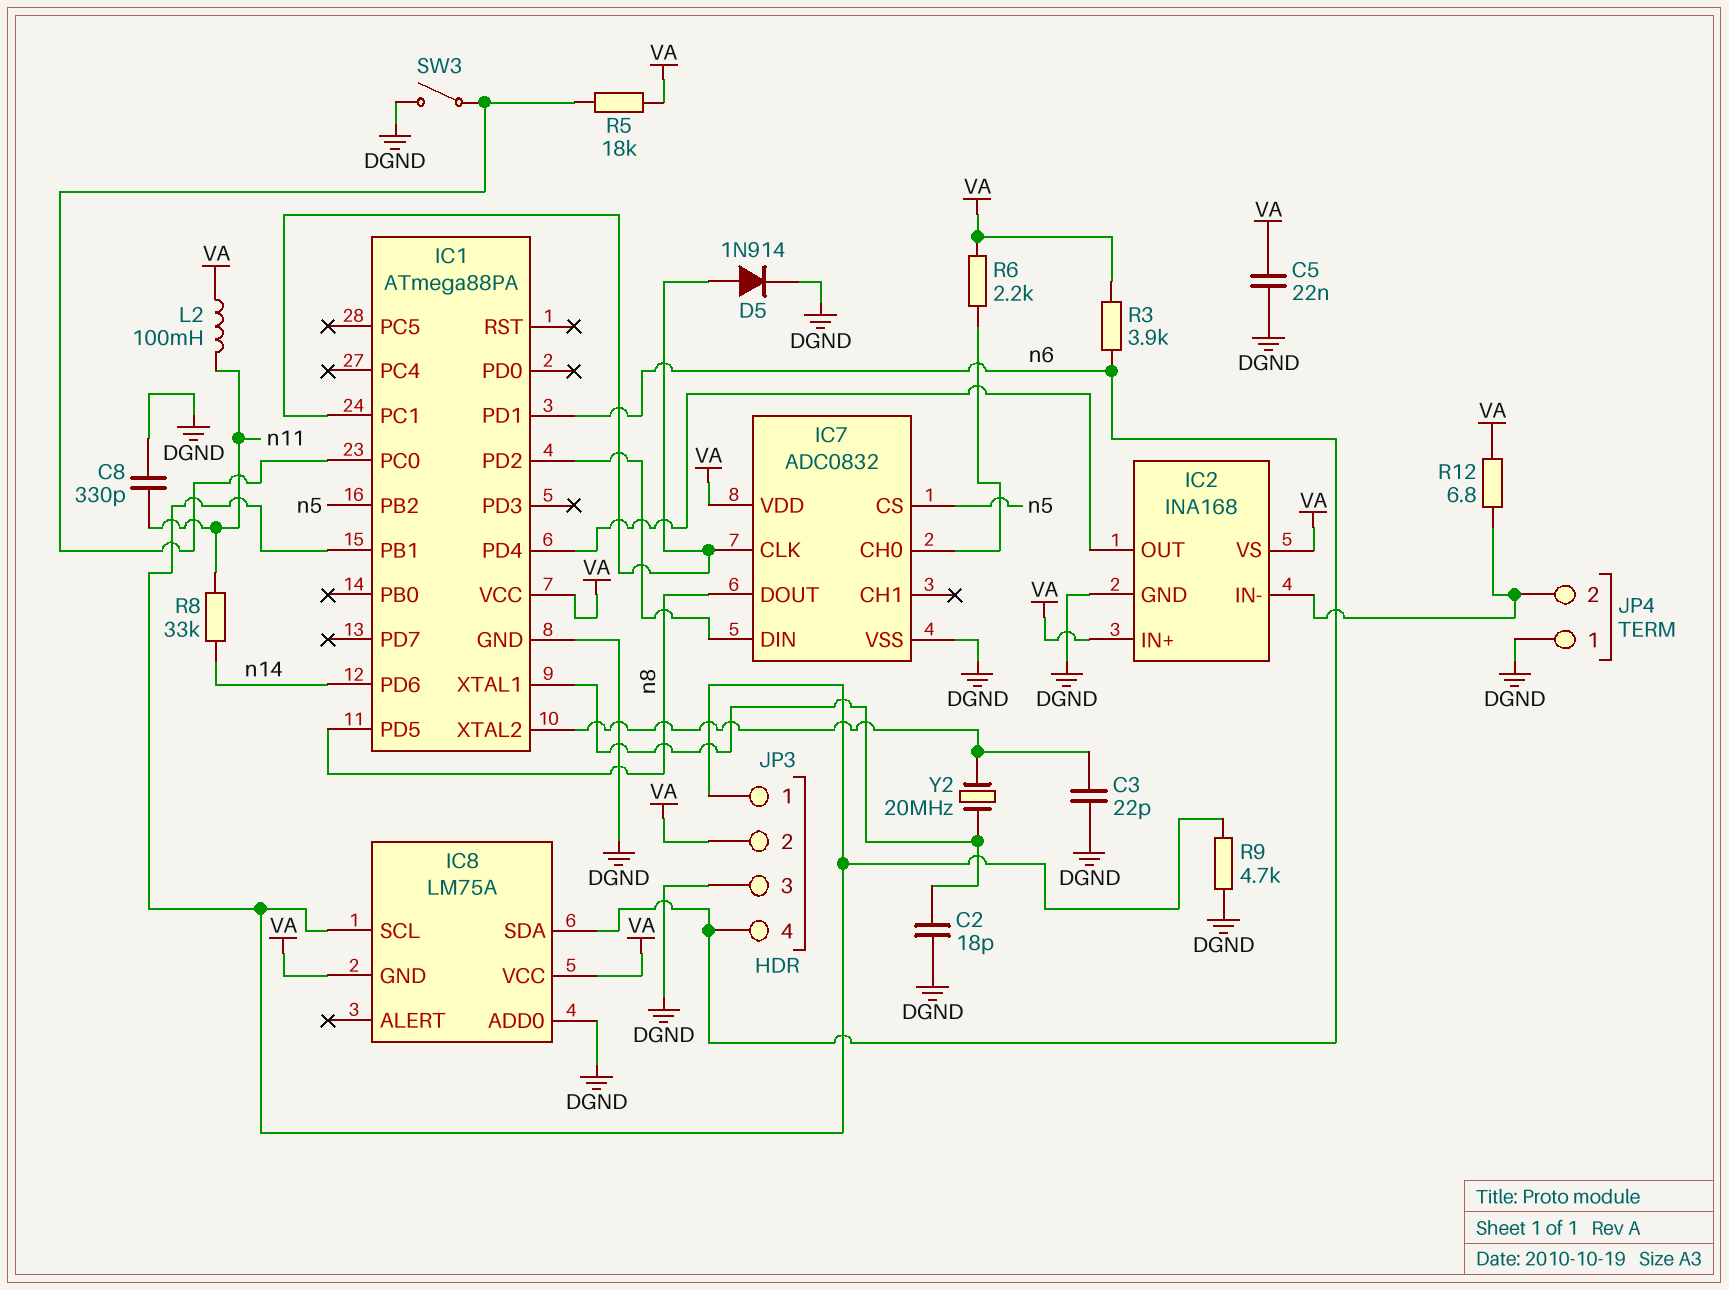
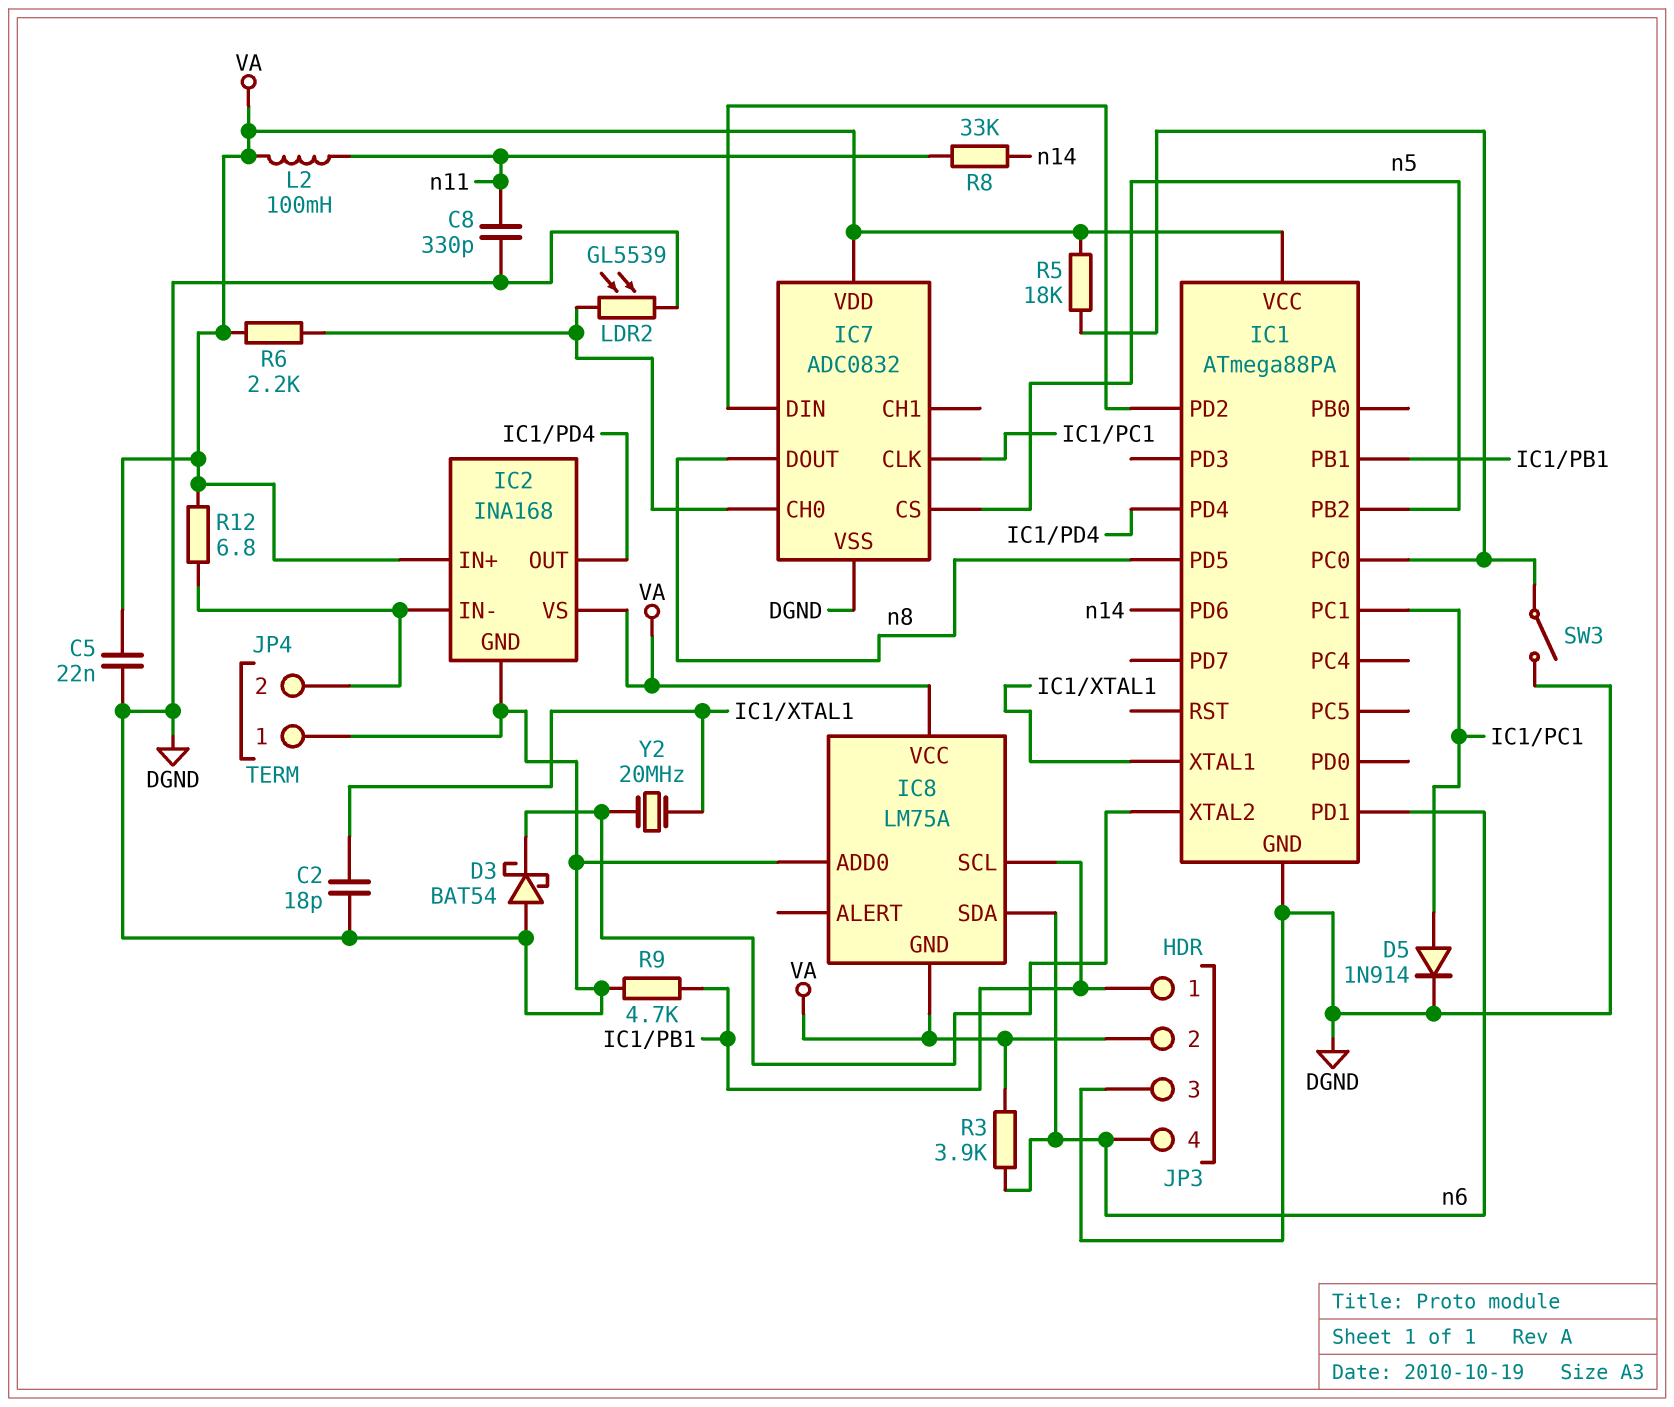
C3: 22pF (DGND, IC1/XTAL2) -> none
D3: none -> schottky BAT54 (A DGND, K IC1/XTAL2)
LDR2: none -> GL5539 (DGND, IC7/CH0)

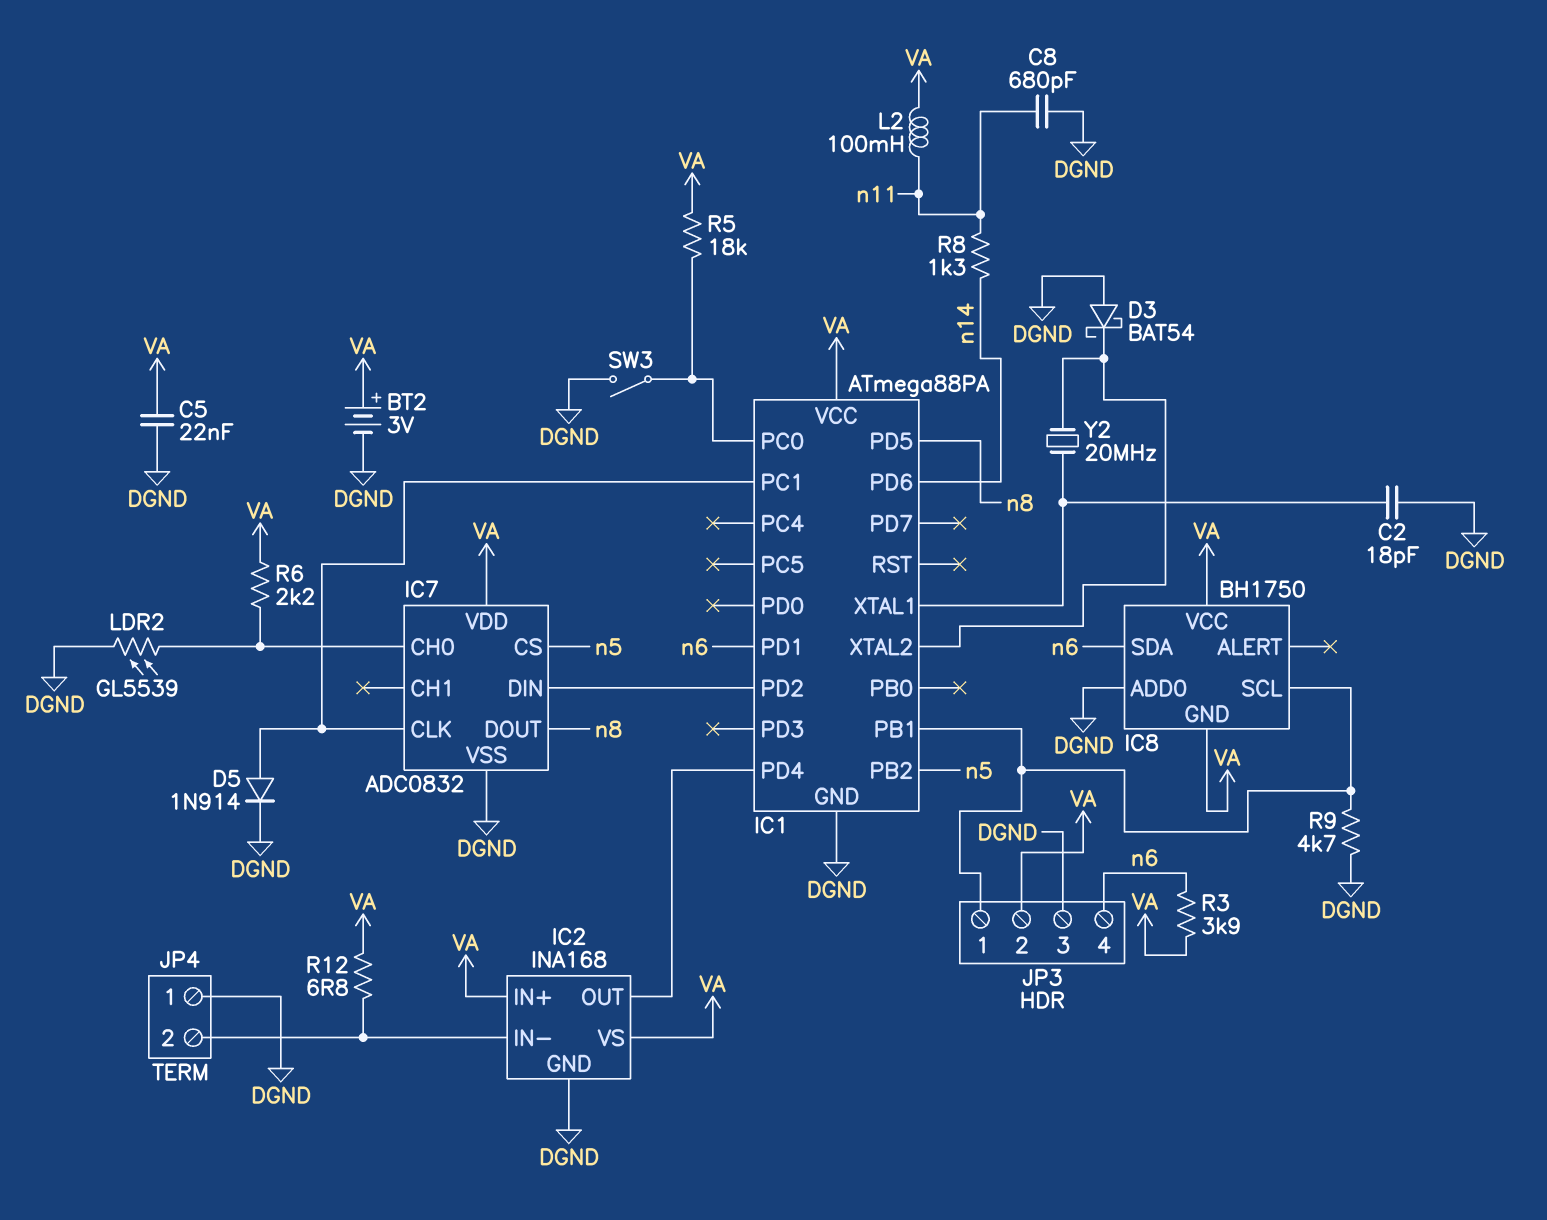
BT2: none -> 3V (plus VA, minus DGND)
C8: 330pF (DGND, n11) -> 680pF (DGND, n11)
IC8: LM75A -> BH1750
R8: 33k (n11, n14) -> 1.3k (n11, n14)

